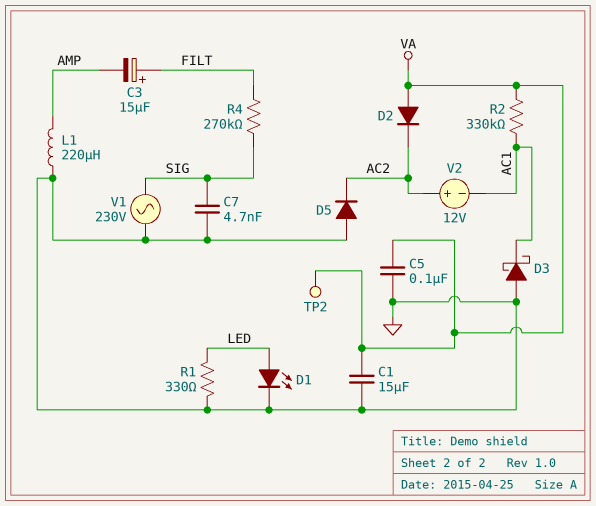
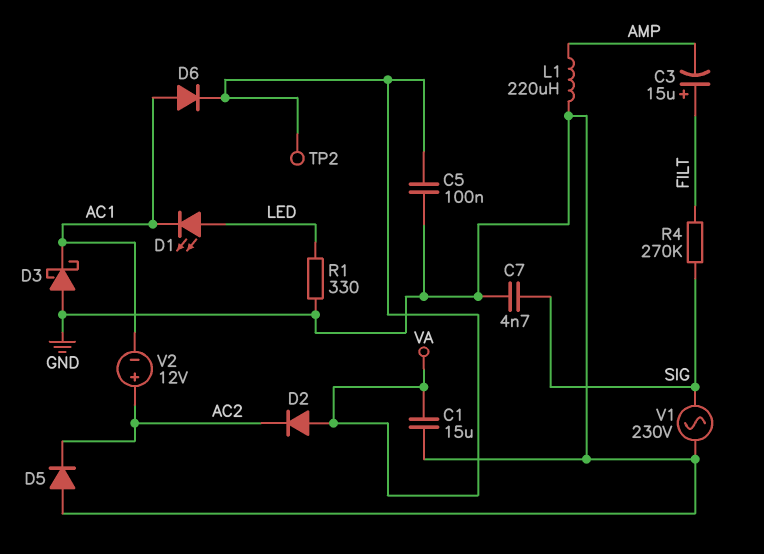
D1: LED (A LED, K GND) -> LED (A LED, K AC1)
D6: none -> diode (A AC1, K VA)
R2: 330k (AC1, VA) -> none

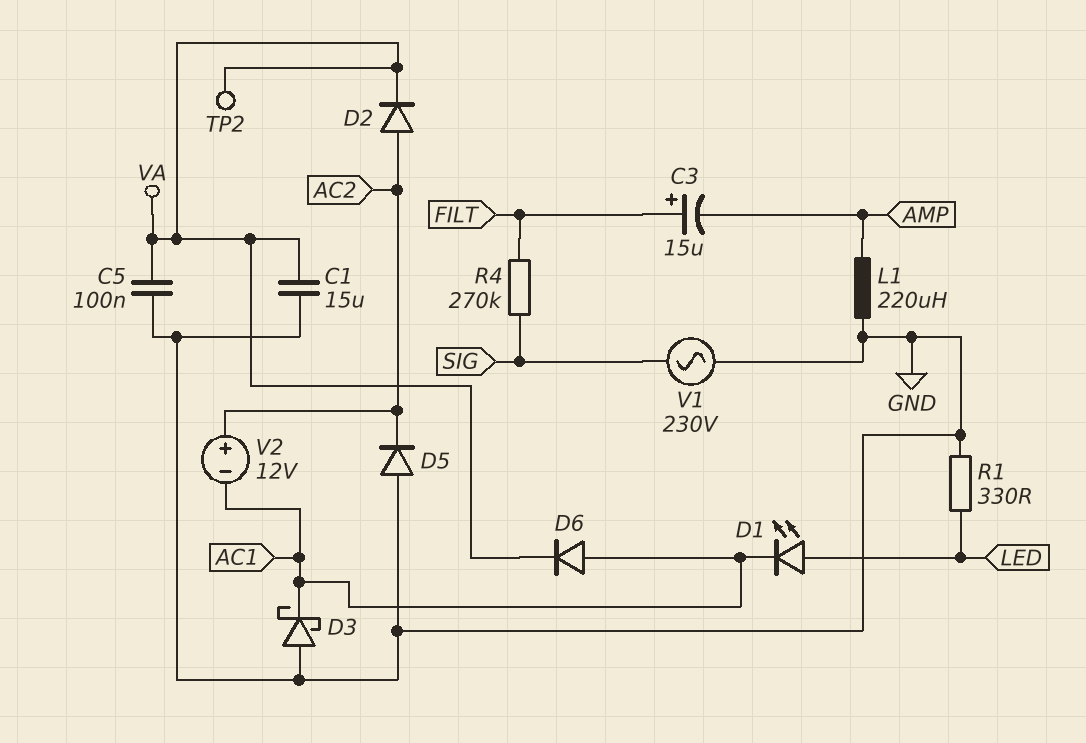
C7: 4.7nF (GND, SIG) -> none
D2: diode (A VA, K AC2) -> diode (A AC2, K VA)

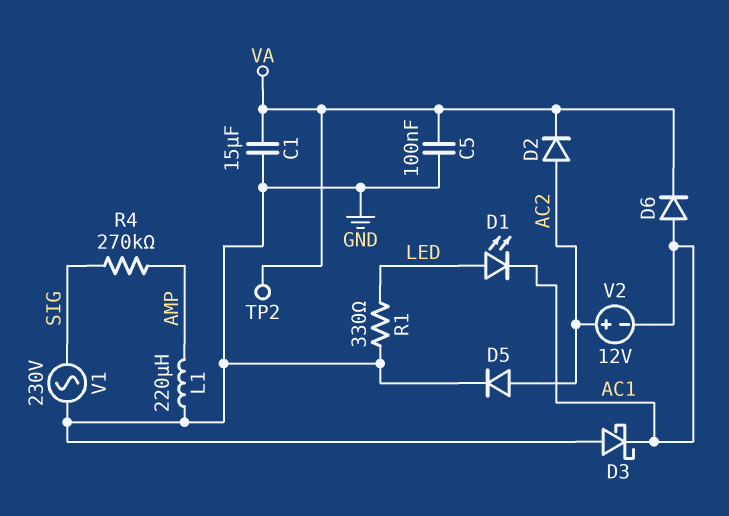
C3: 15uF (plus FILT, minus AMP) -> none
D5: diode (A GND, K AC2) -> diode (A AC2, K GND)
R4: 270k (FILT, SIG) -> 270k (AMP, SIG)

